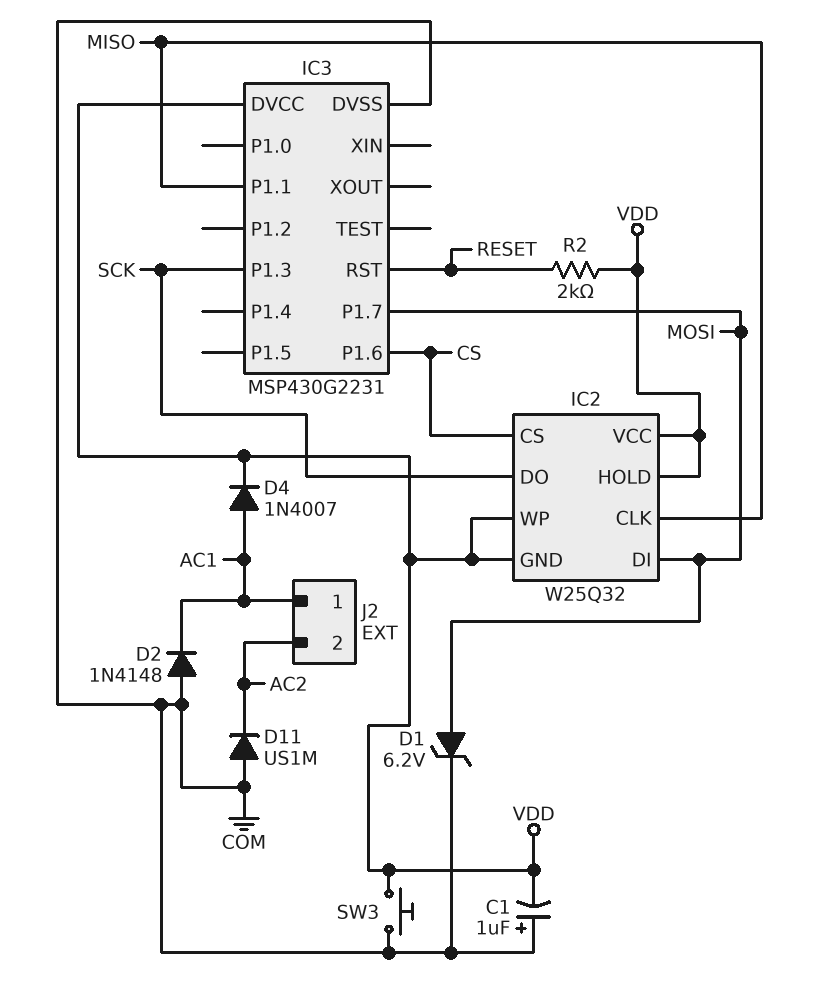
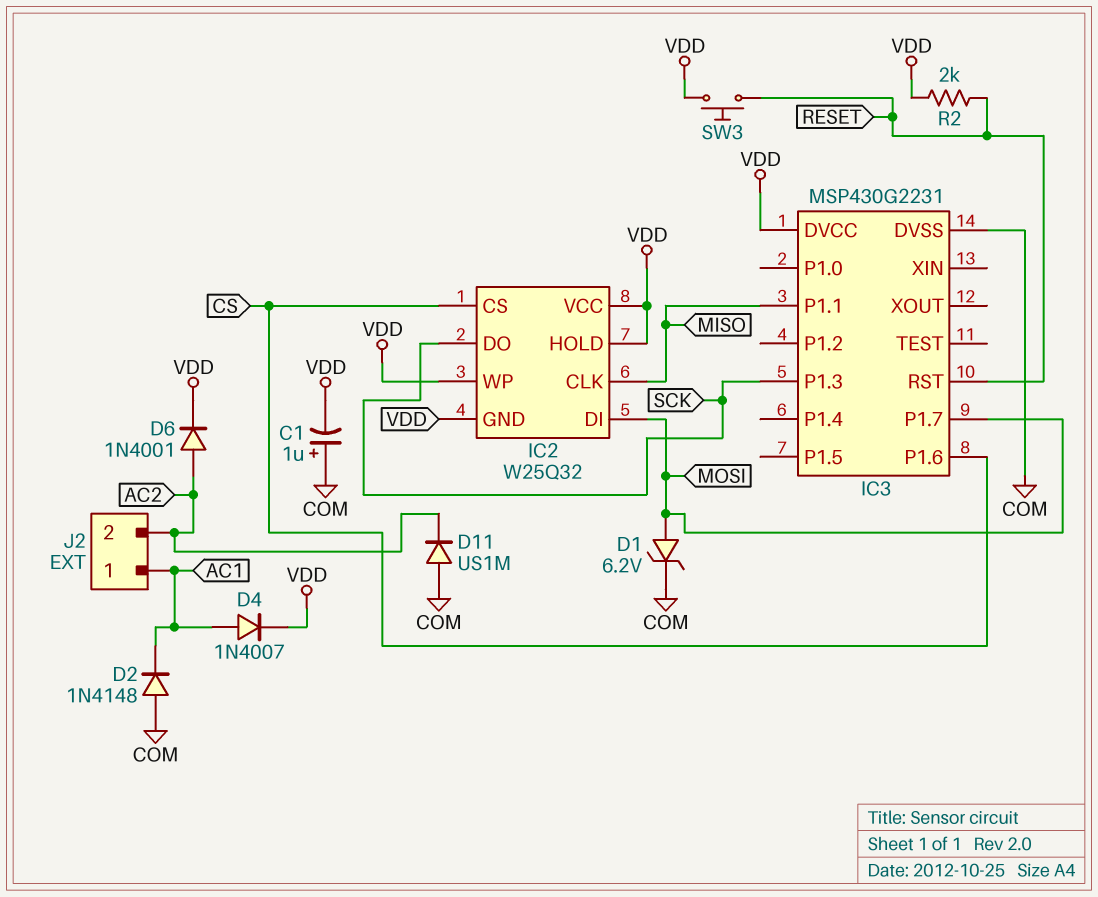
D6: none -> diode 1N4001 (A AC2, K VDD)
SW3: button (COM, VDD) -> button (RESET, VDD)

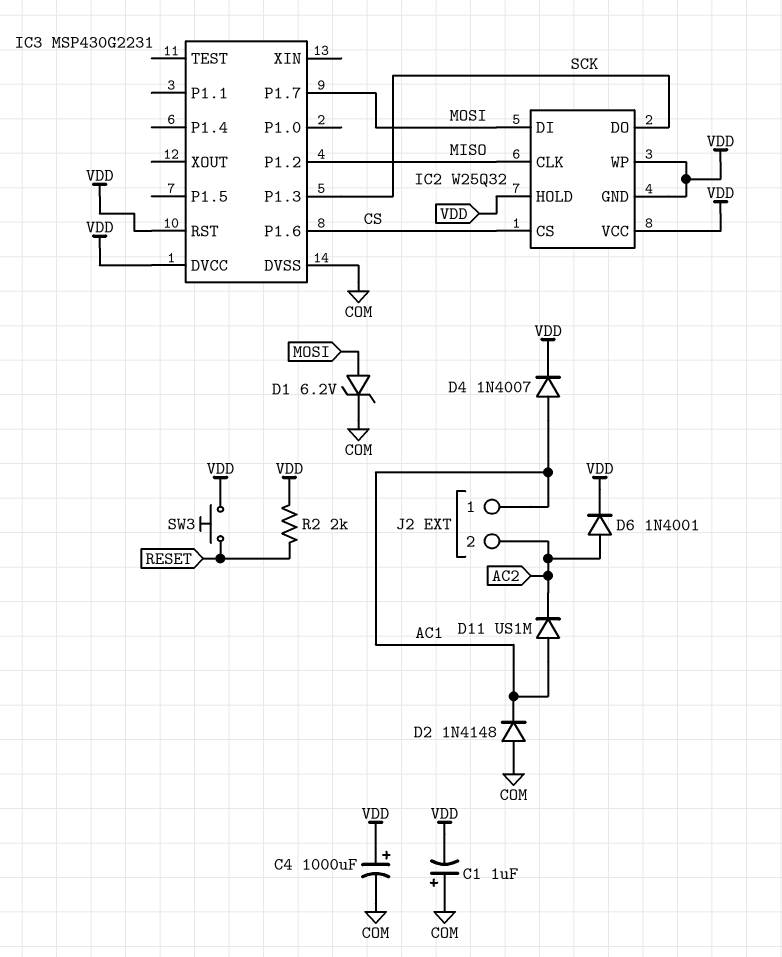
C4: none -> 1000uF (plus VDD, minus COM)
D11: diode US1M (A COM, K AC2) -> diode US1M (A AC1, K AC2)
IC3 pin P1.1: MISO -> none
IC3 pin P1.2: none -> MISO
IC3 pin RST: RESET -> VDD

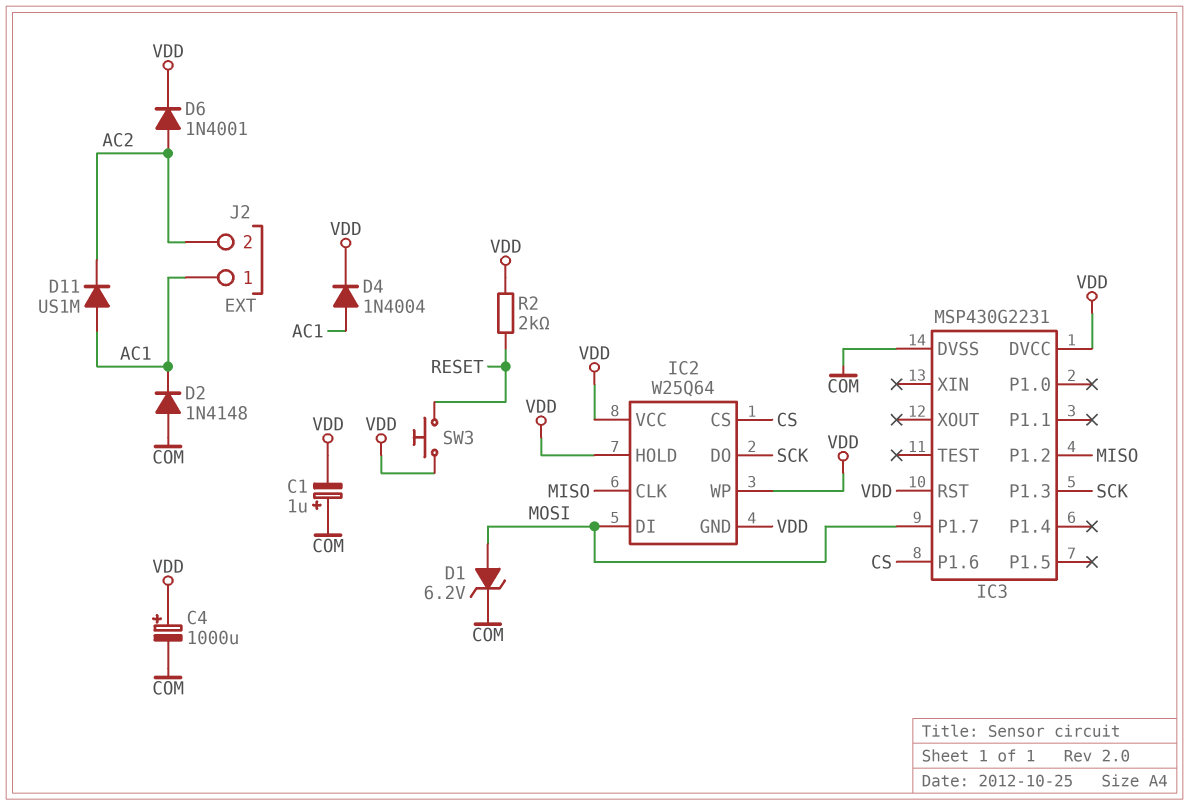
D4: diode 1N4007 (A AC1, K VDD) -> diode 1N4004 (A AC1, K VDD)
IC2: W25Q32 -> W25Q64

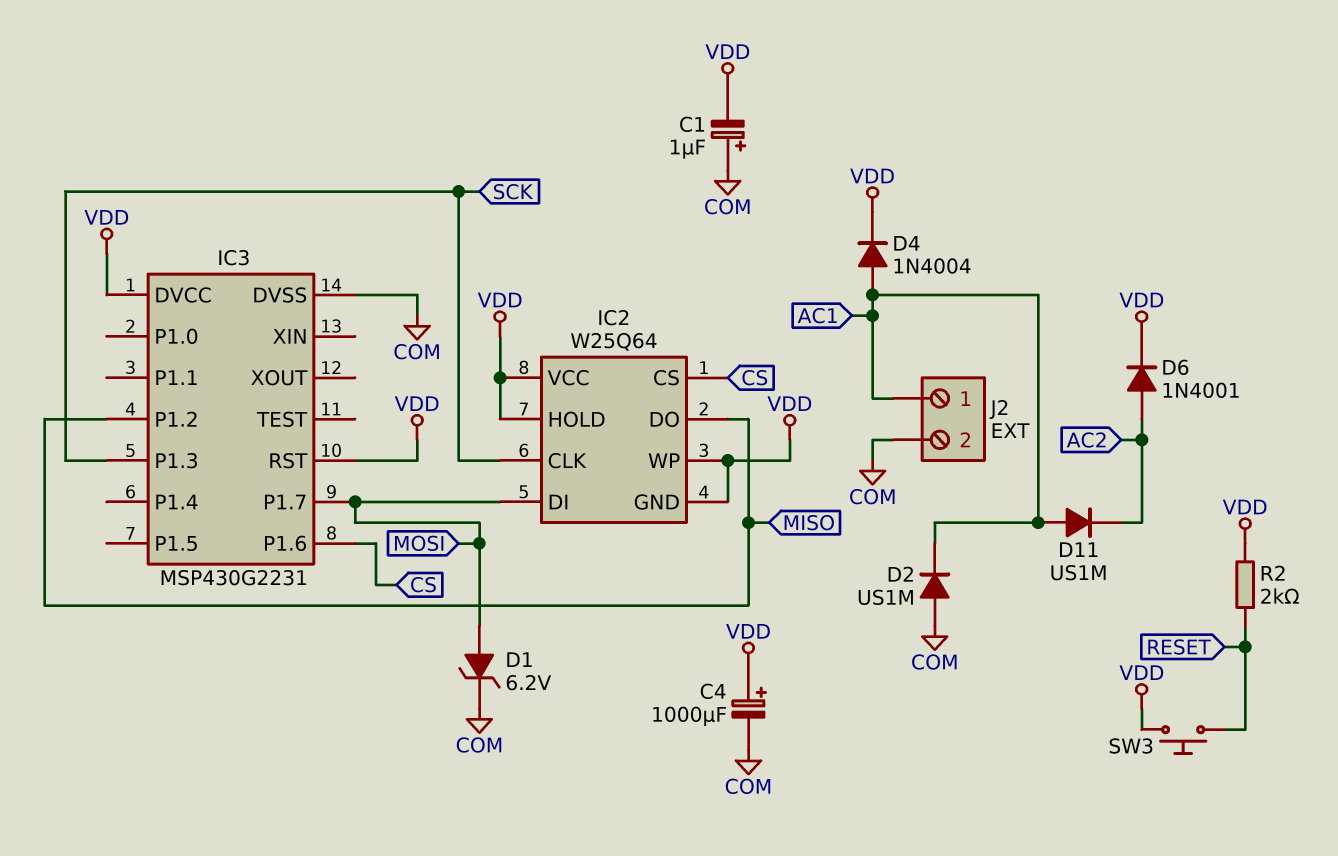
D2: diode 1N4148 (A COM, K AC1) -> diode US1M (A COM, K AC1)
IC2 pin CLK: MISO -> SCK
IC2 pin DO: SCK -> MISO
J2 pin 2: AC2 -> COM

